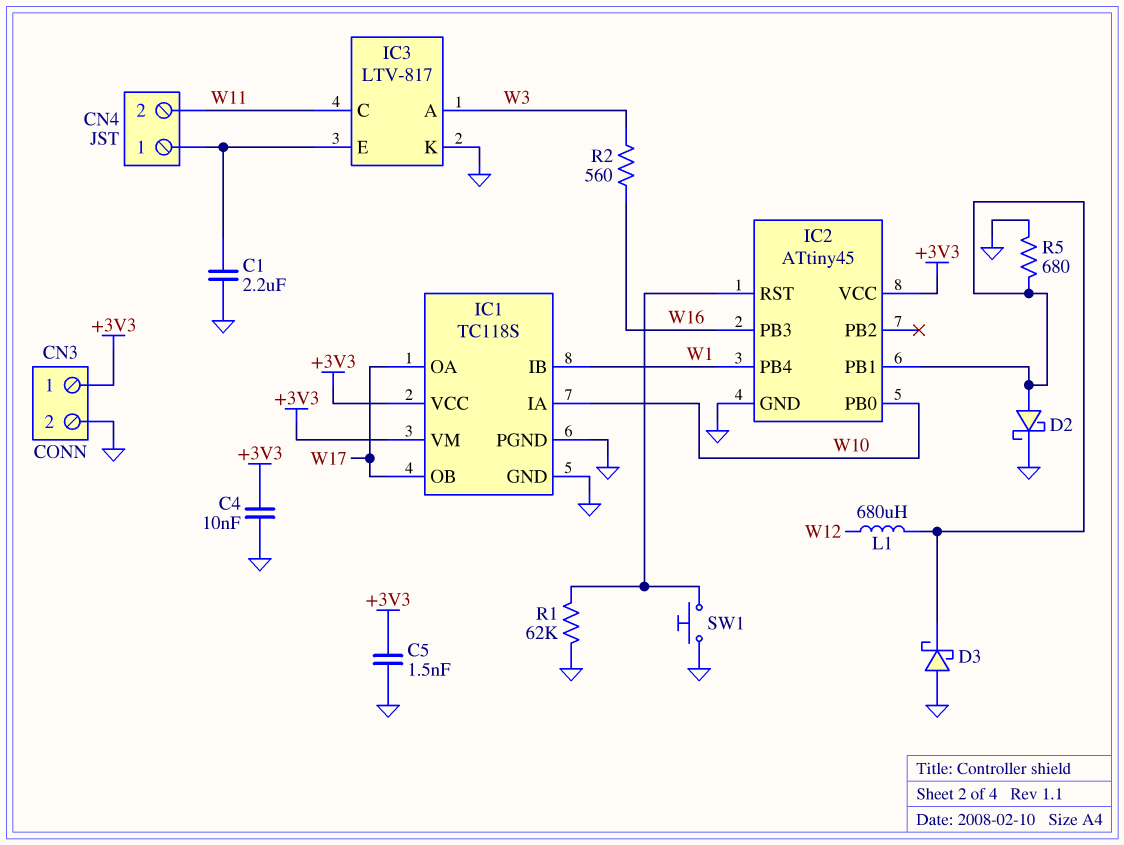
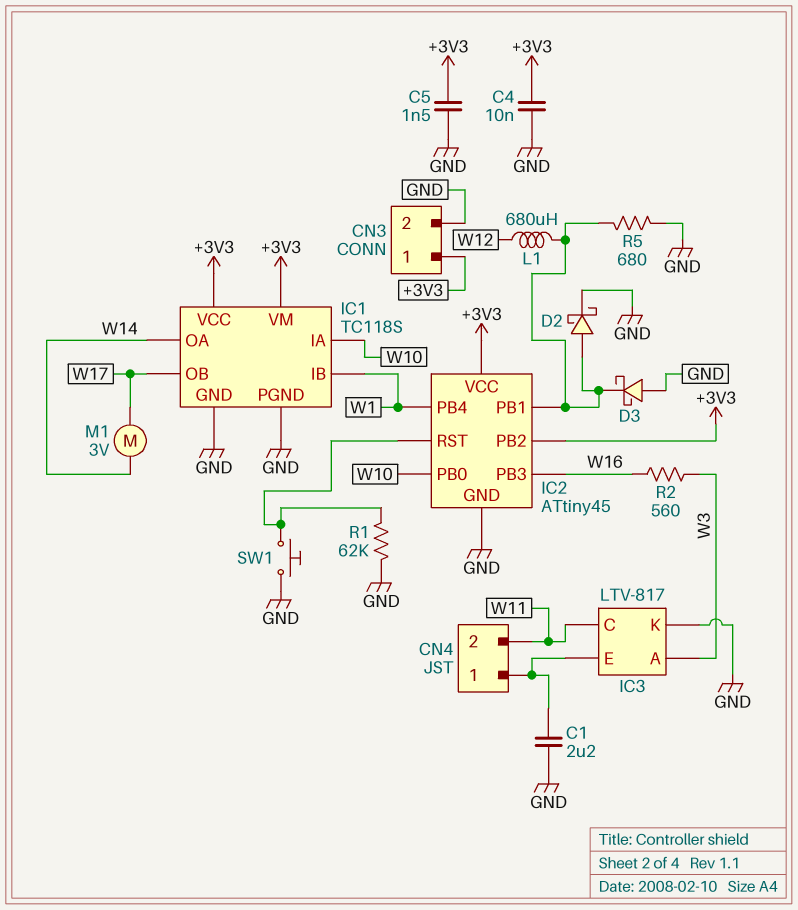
IC1 pin OA: W17 -> W14
IC2 pin PB2: none -> +3V3
M1: none -> motor 3V (W14, W17)

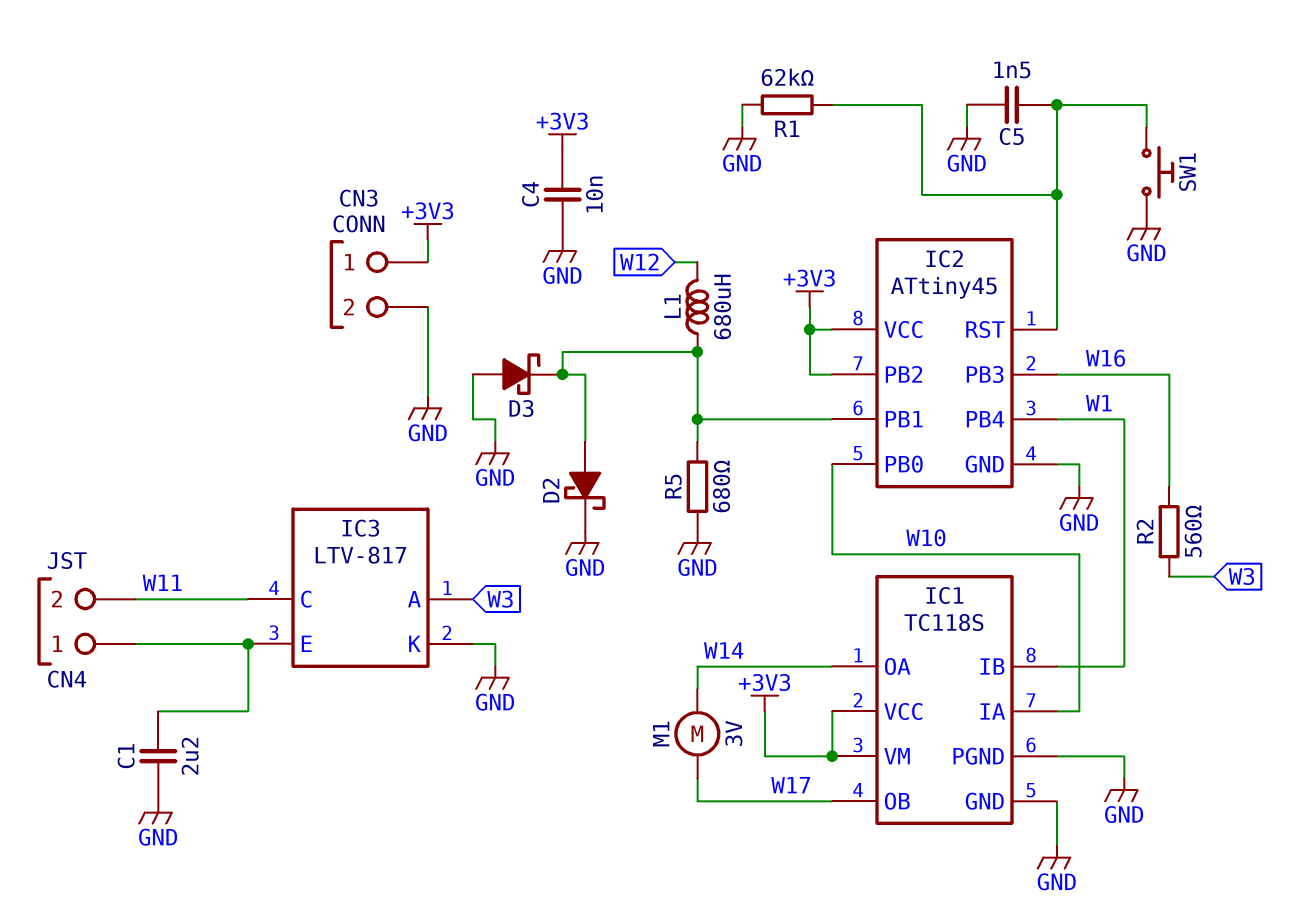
C5: 1.5nF (+3V3, GND) -> 1.5nF (GND, IC2/RST)

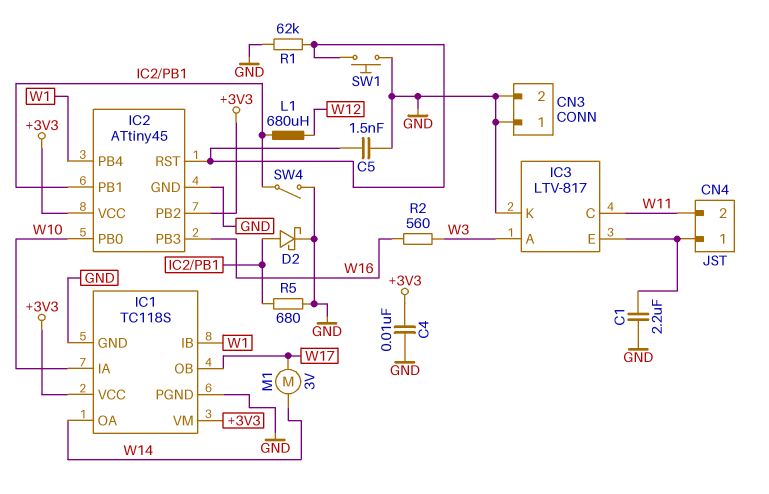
CN3 pin 1: +3V3 -> GND
D3: schottky (A GND, K IC2/PB1) -> none
SW4: none -> switch (GND, IC2/PB1)

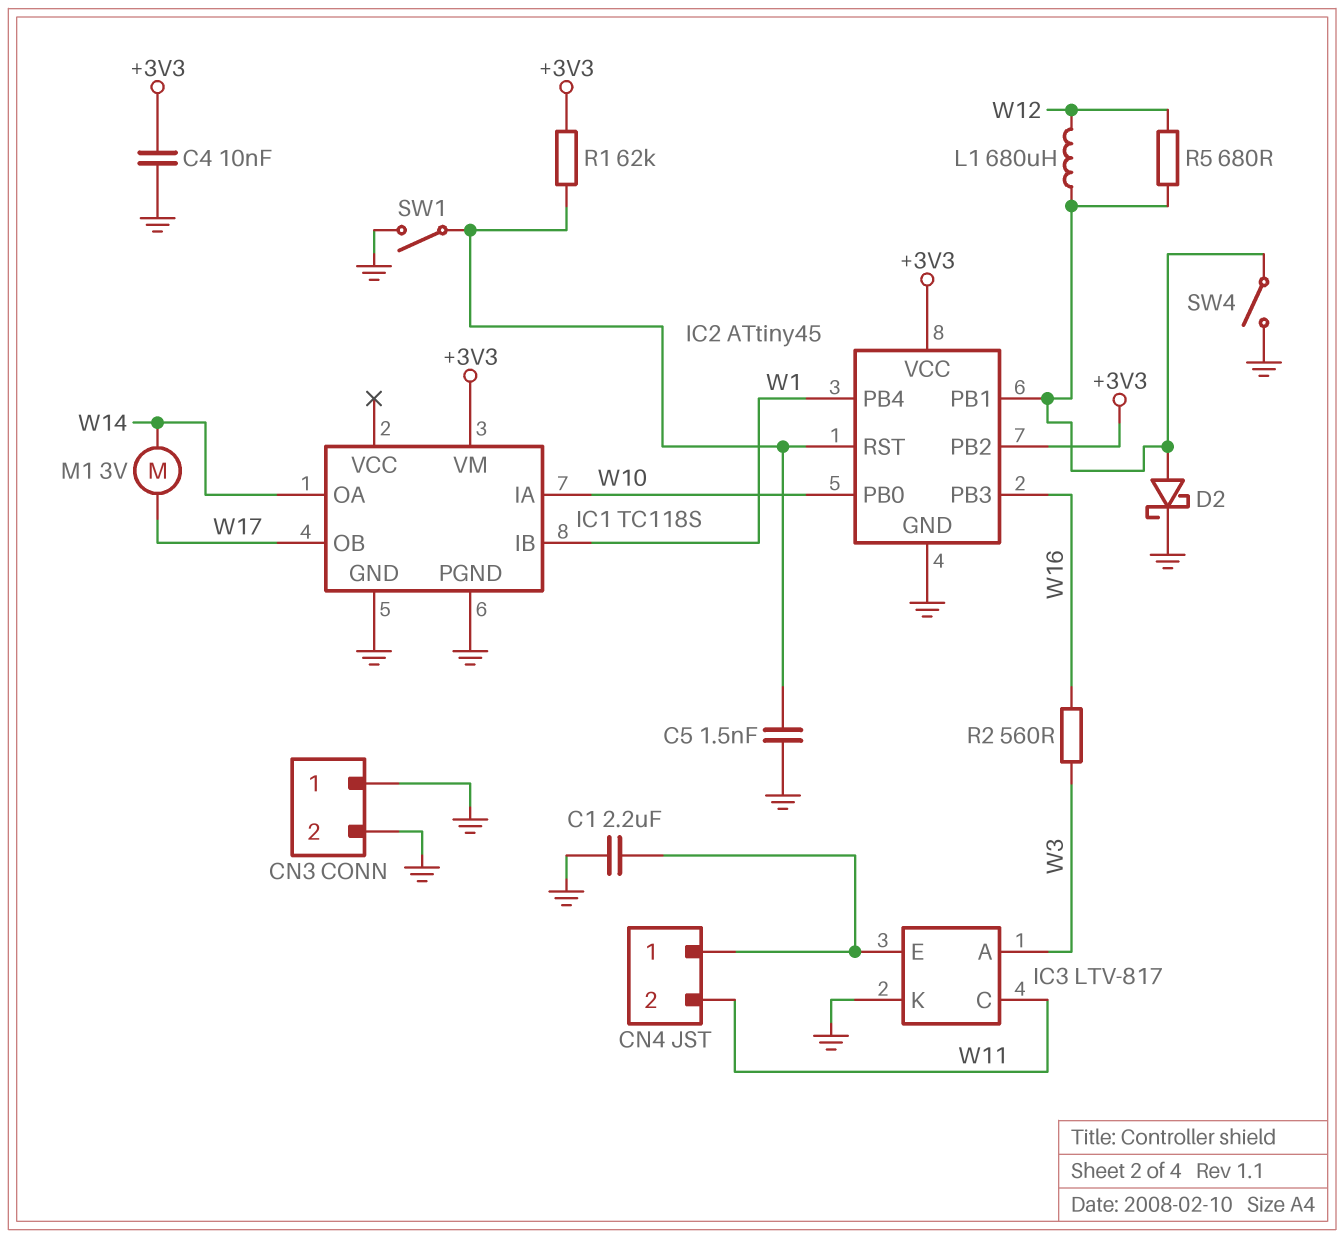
IC1 pin VCC: +3V3 -> none
R1: 62k (GND, IC2/RST) -> 62k (+3V3, IC2/RST)
R5: 680 (GND, IC2/PB1) -> 680 (IC2/PB1, W12)
SW1: button (GND, IC2/RST) -> switch (GND, IC2/RST)

